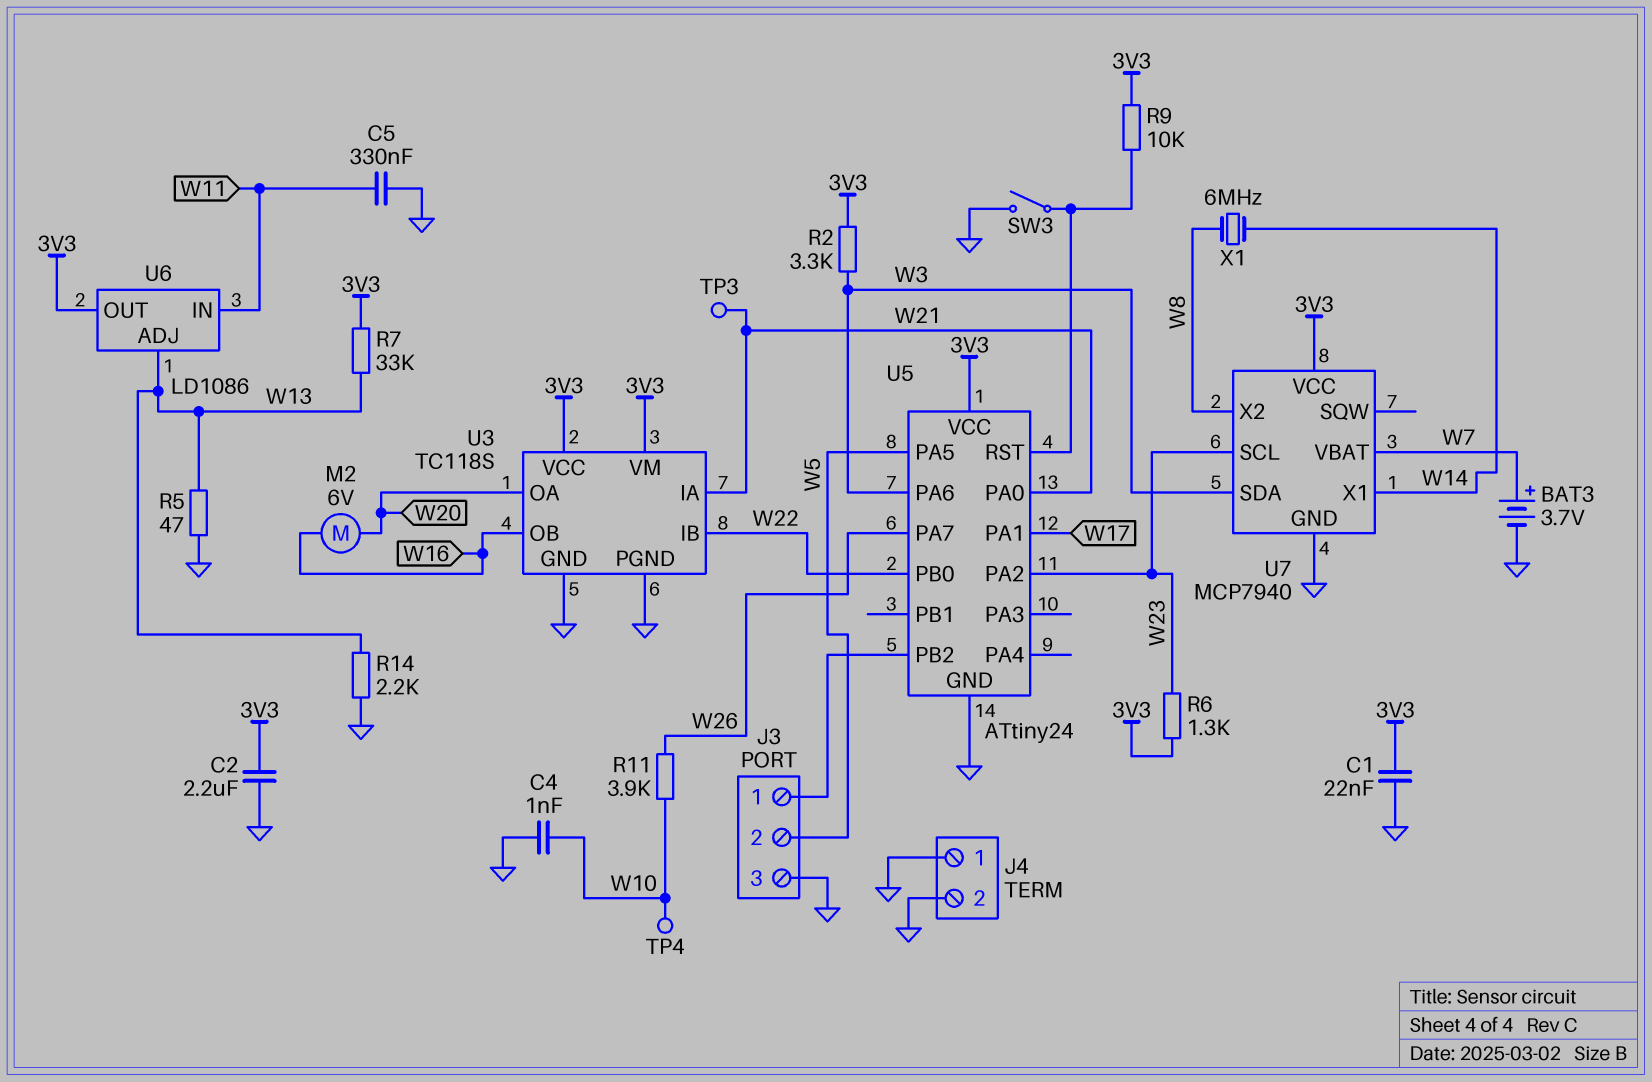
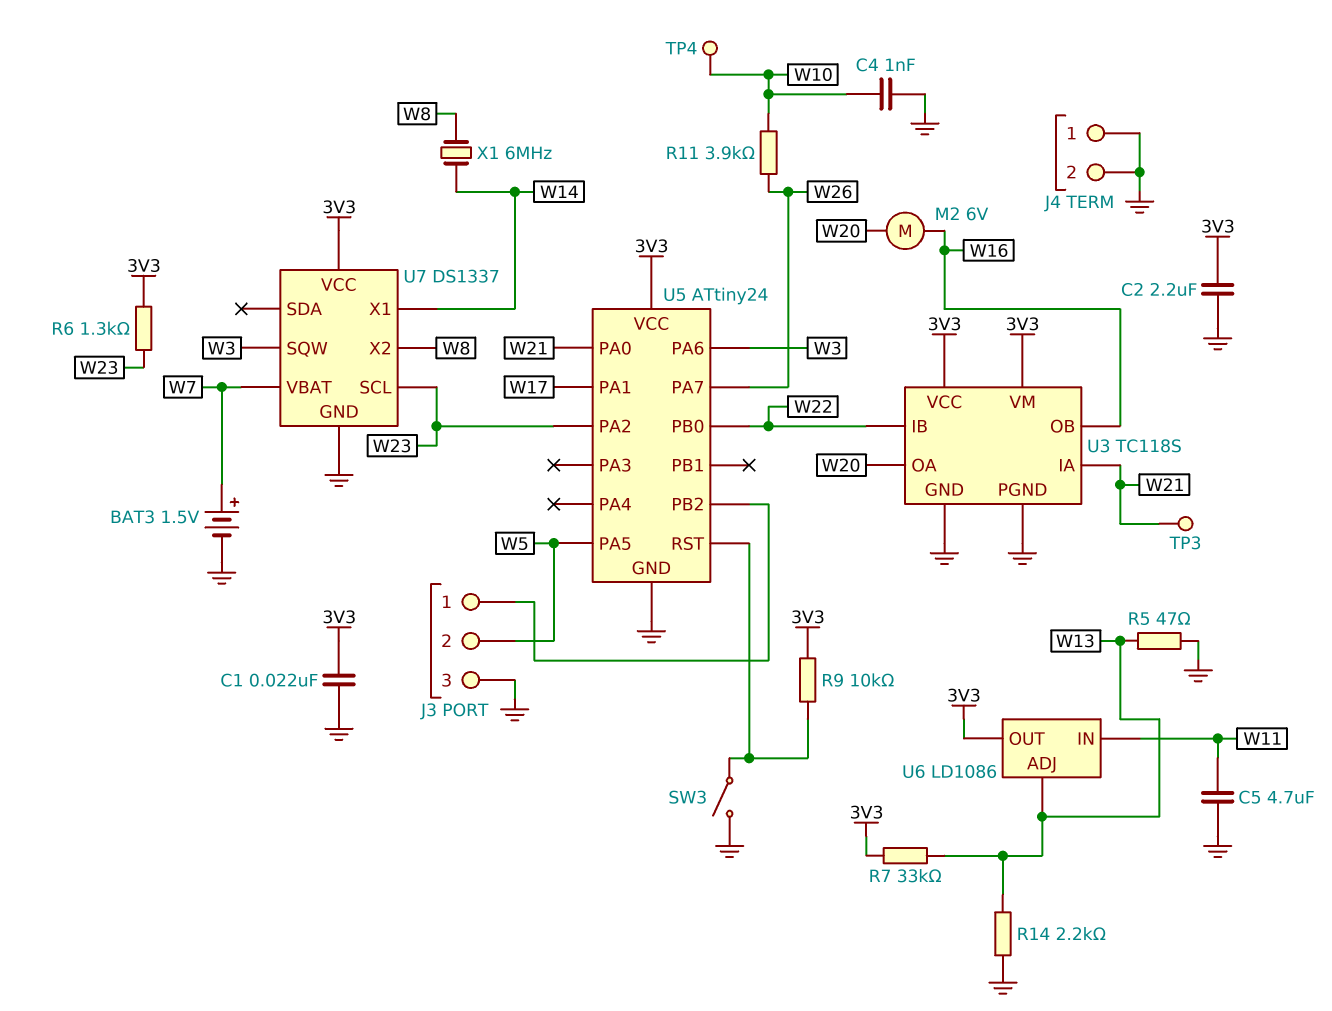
BAT3: 3.7V (plus W7, minus GND) -> 1.5V (plus W7, minus GND)
C5: 330nF (GND, W11) -> 4.7uF (GND, W11)
R2: 3.3k (3V3, W3) -> none
U7: MCP7940 -> DS1337
U7 pin SDA: W3 -> none
U7 pin SQW: none -> W3

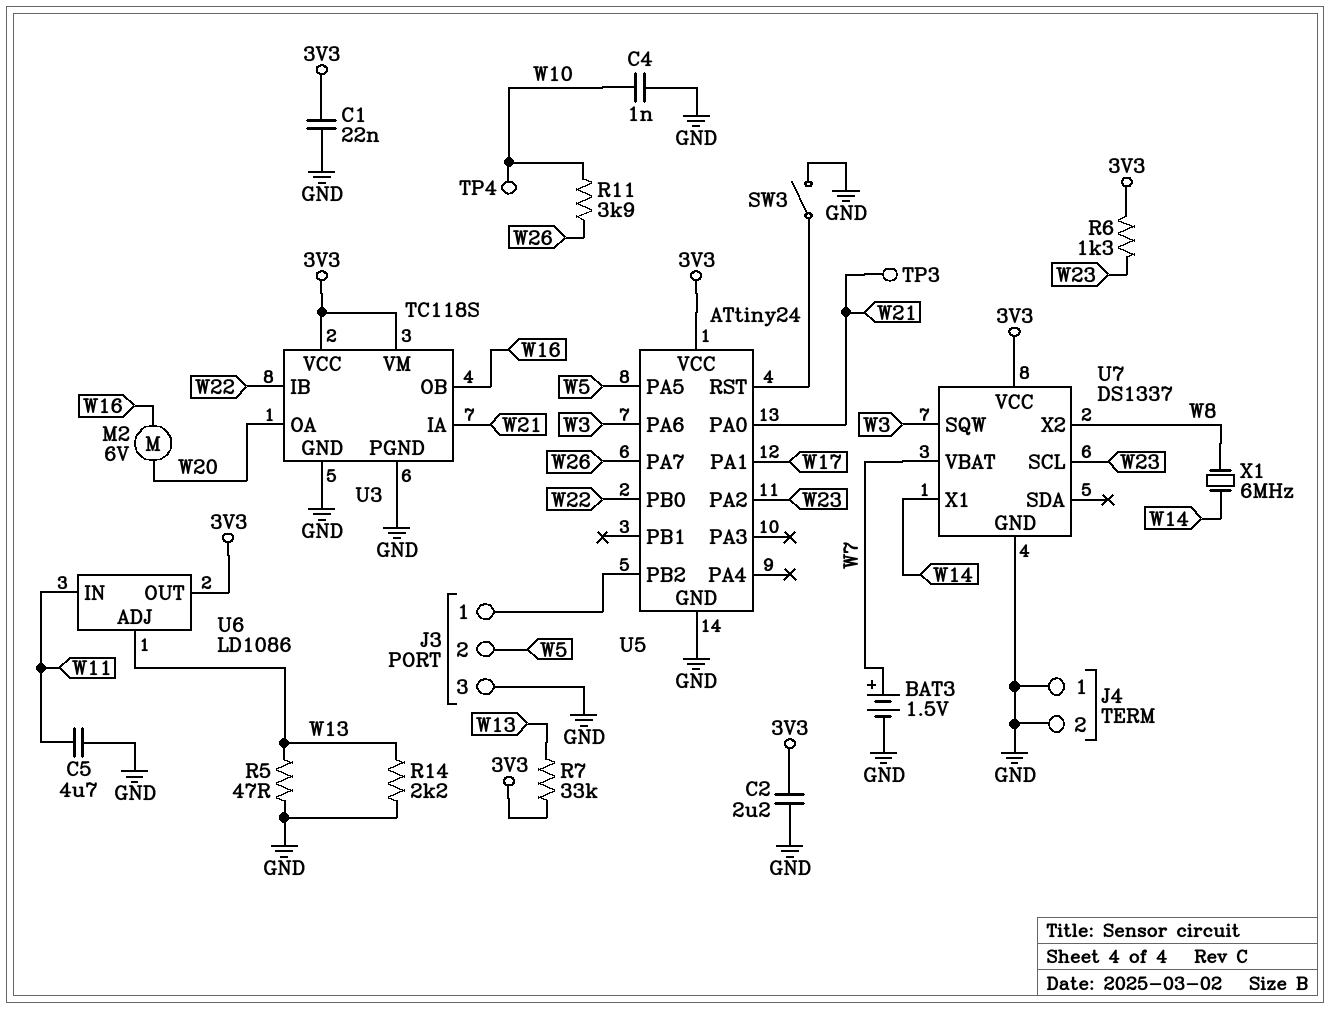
R9: 10k (3V3, U5/RST) -> none

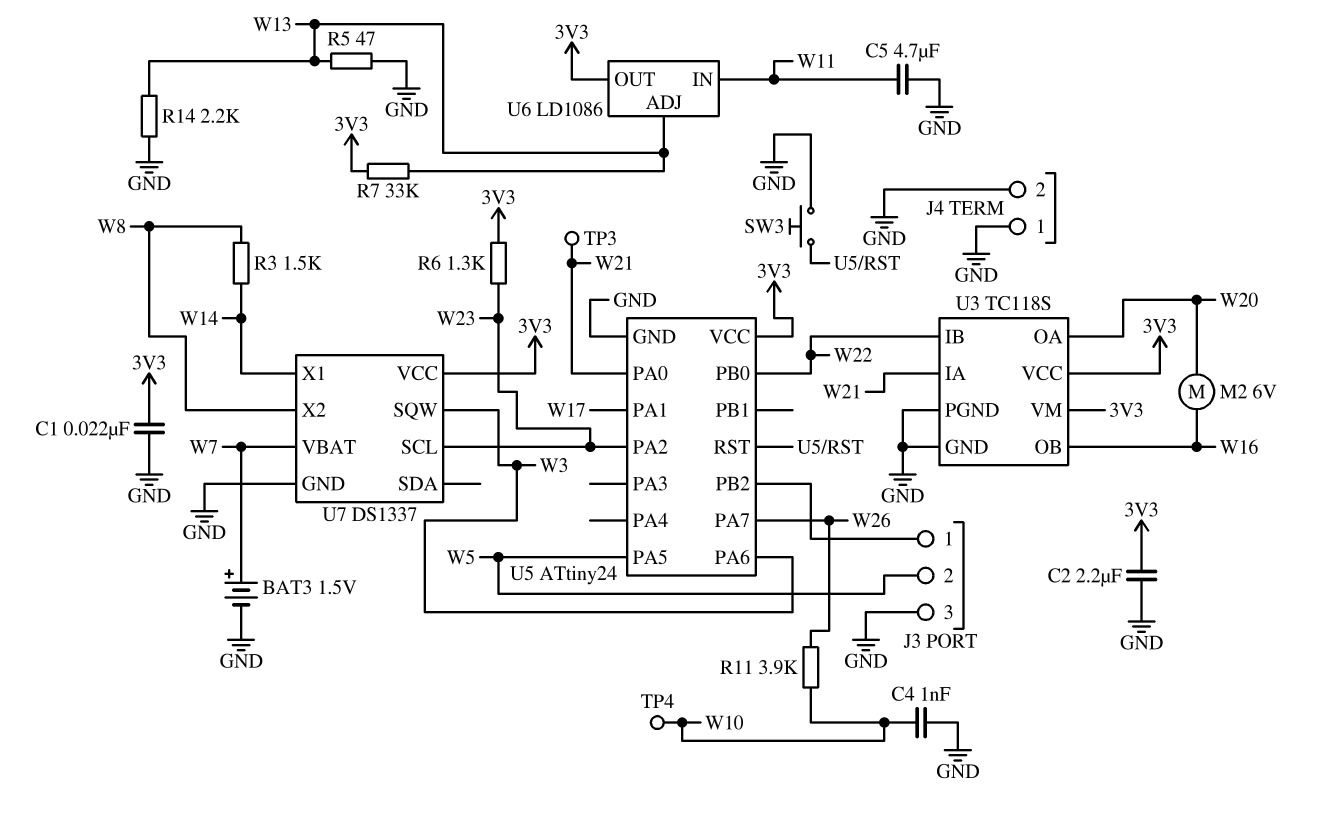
R3: none -> 1.5k (W8, W14)
SW3: switch (GND, U5/RST) -> button (GND, U5/RST)
X1: 6MHz (W8, W14) -> none

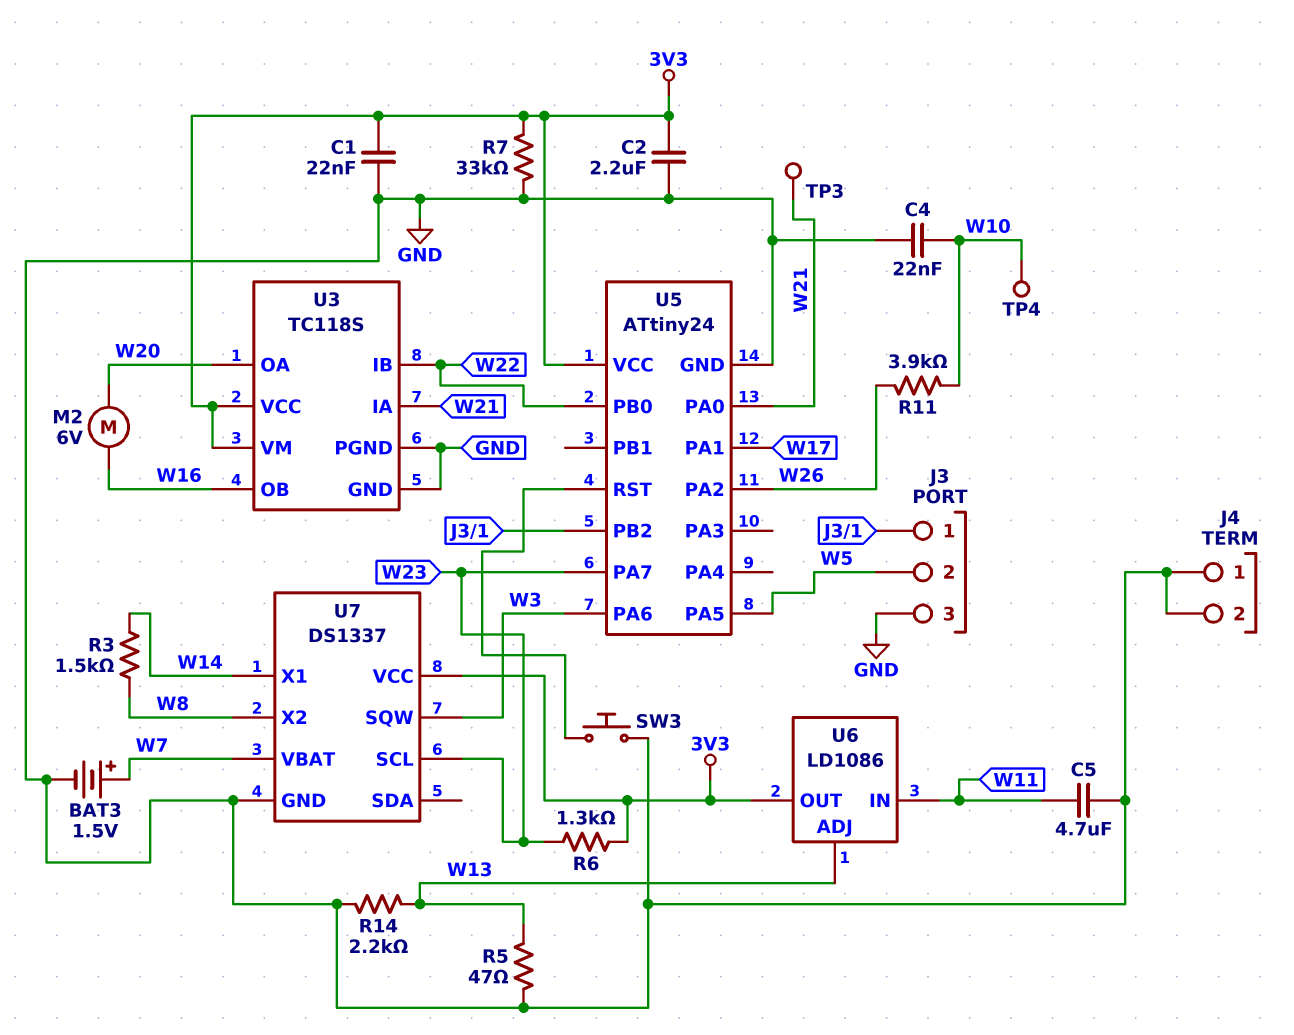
C4: 1nF (GND, W10) -> 22nF (GND, W10)
R7: 33k (3V3, W13) -> 33k (3V3, GND)
U5 pin PA2: W23 -> W26
U5 pin PA7: W26 -> W23

